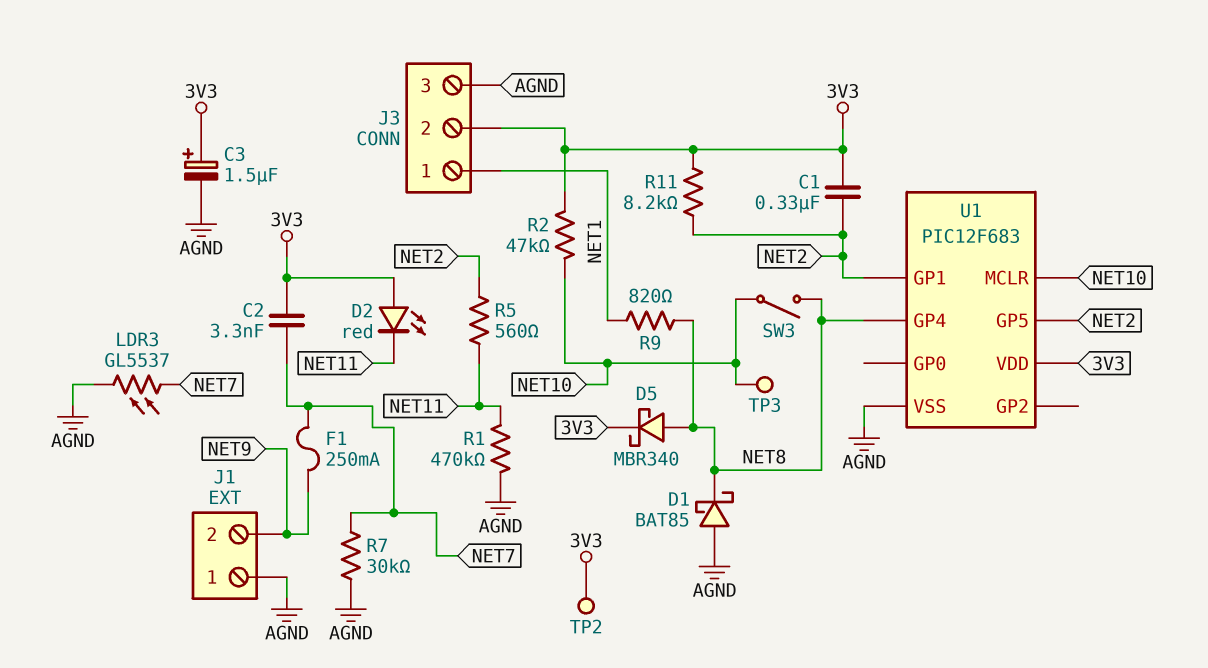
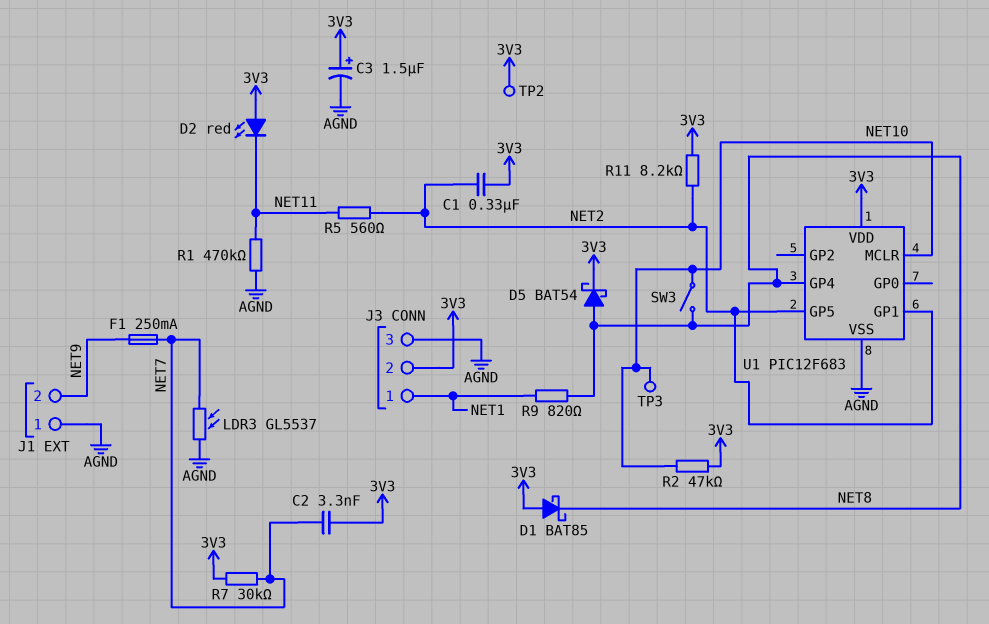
D1: schottky BAT85 (A AGND, K NET8) -> schottky BAT85 (A 3V3, K NET8)
D5: schottky MBR340 (A NET8, K 3V3) -> schottky BAT54 (A NET8, K 3V3)
R7: 30k (AGND, NET7) -> 30k (3V3, NET7)

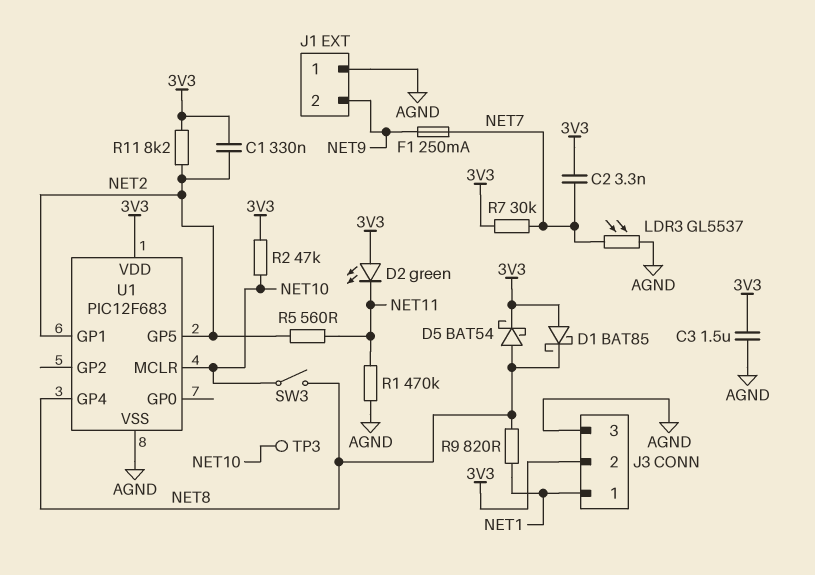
C3: 1.5uF (plus 3V3, minus AGND) -> 1.5uF (3V3, AGND)
D2: LED red (A 3V3, K NET11) -> LED green (A 3V3, K NET11)
TP2: test point (3V3) -> none

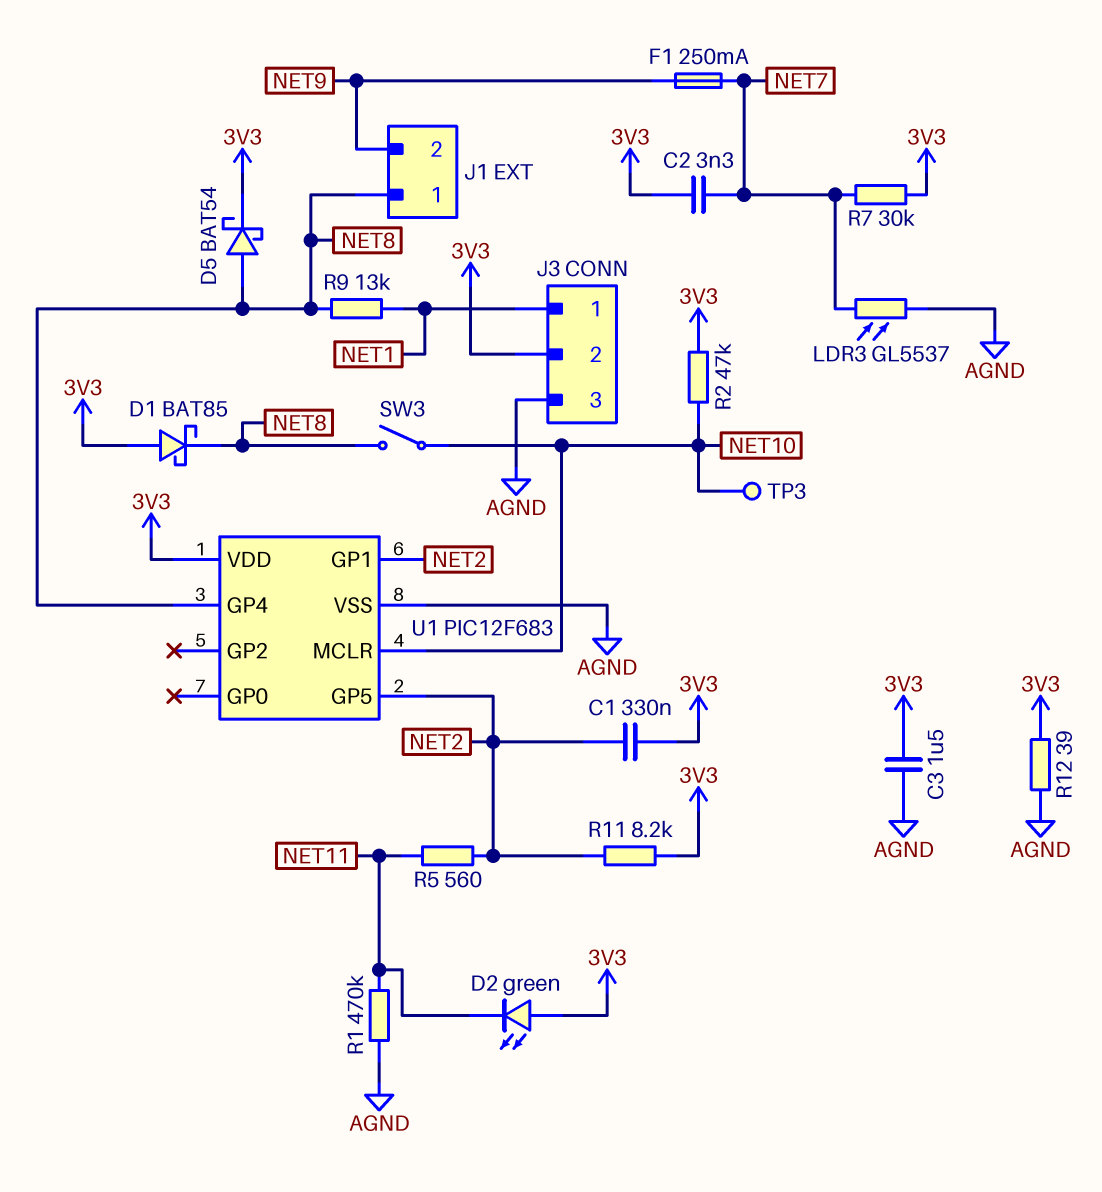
J1 pin 1: AGND -> NET8
R9: 820 (NET1, NET8) -> 13k (NET1, NET8)
R12: none -> 39 (3V3, AGND)

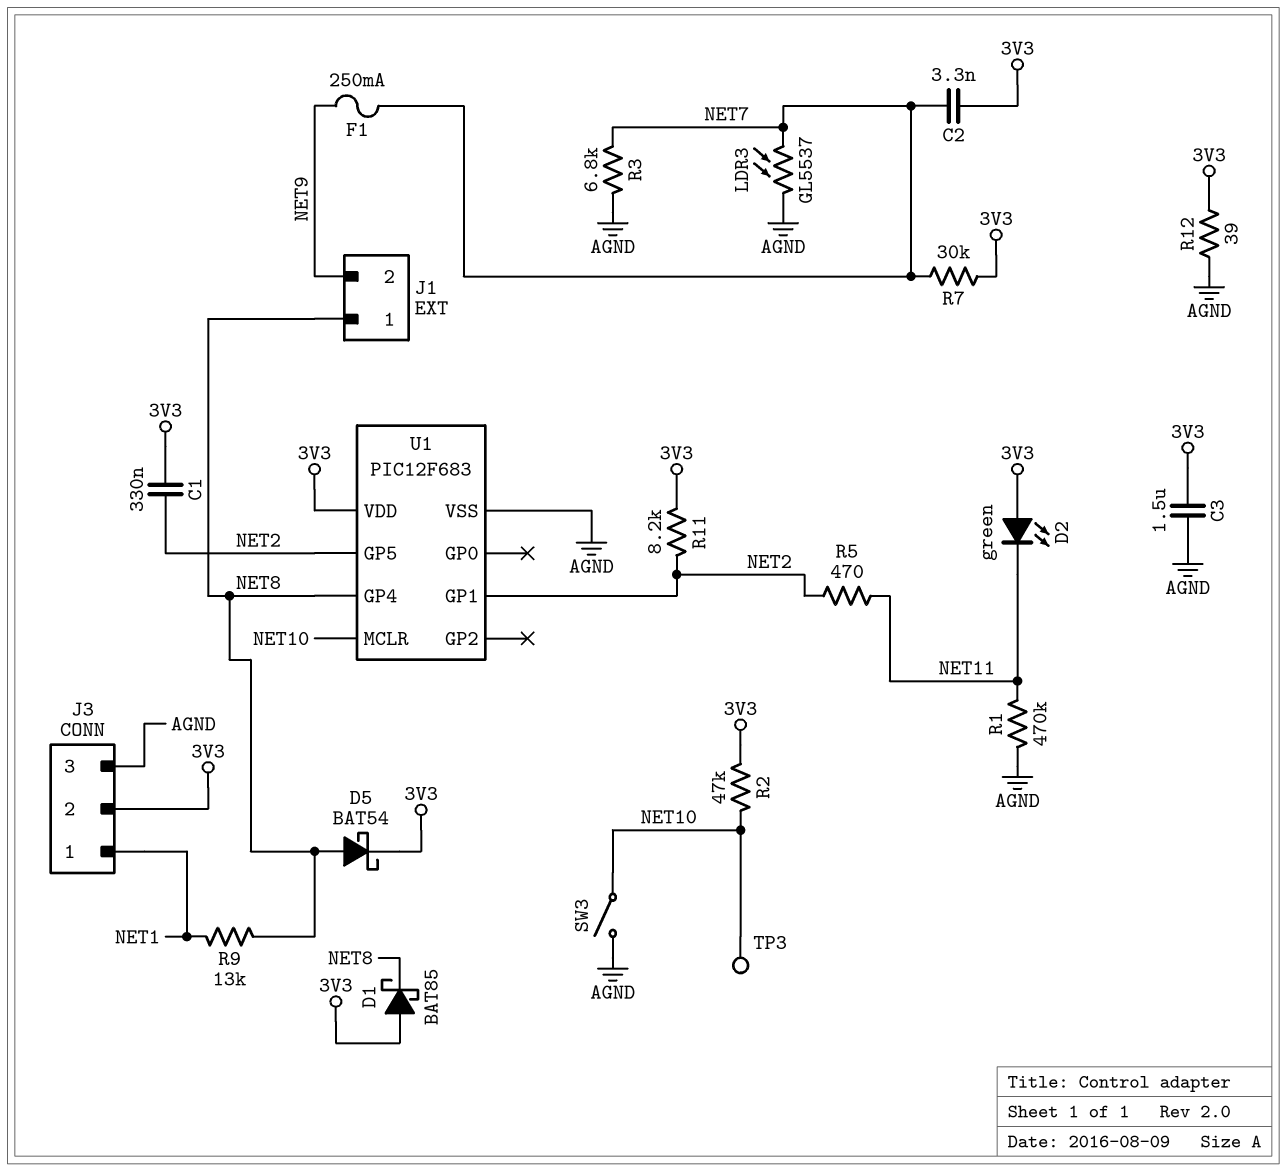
R3: none -> 6.8k (AGND, NET7)
R5: 560 (NET2, NET11) -> 470 (NET2, NET11)
SW3: switch (NET8, NET10) -> switch (AGND, NET10)

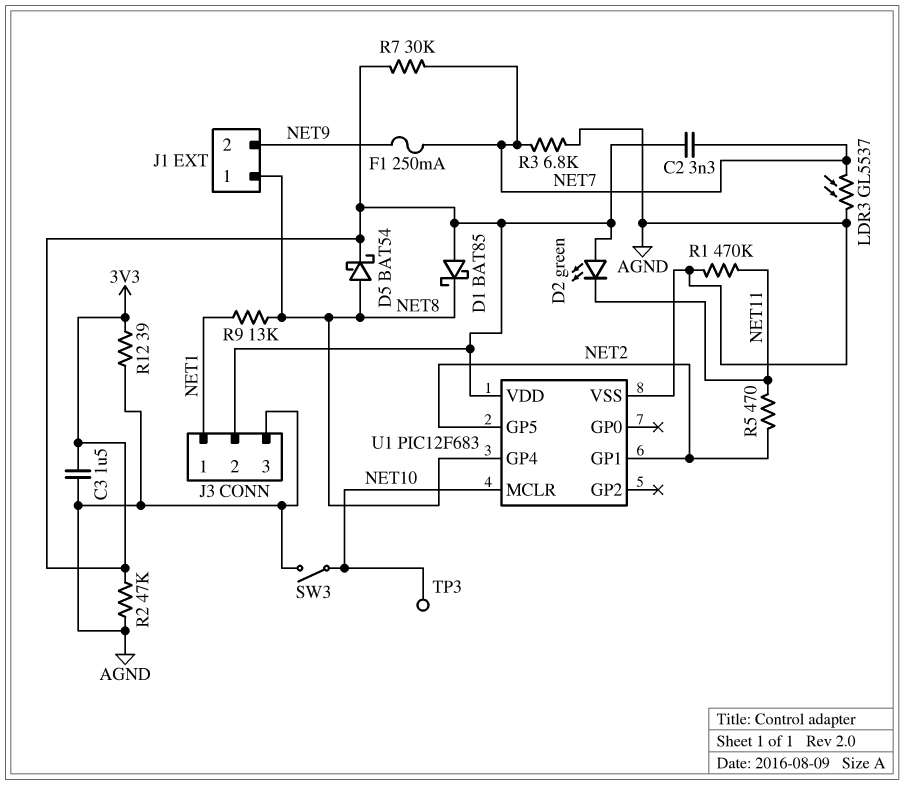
C1: 330nF (3V3, NET2) -> none
R2: 47k (3V3, NET10) -> 47k (3V3, AGND)
R11: 8.2k (3V3, NET2) -> none

